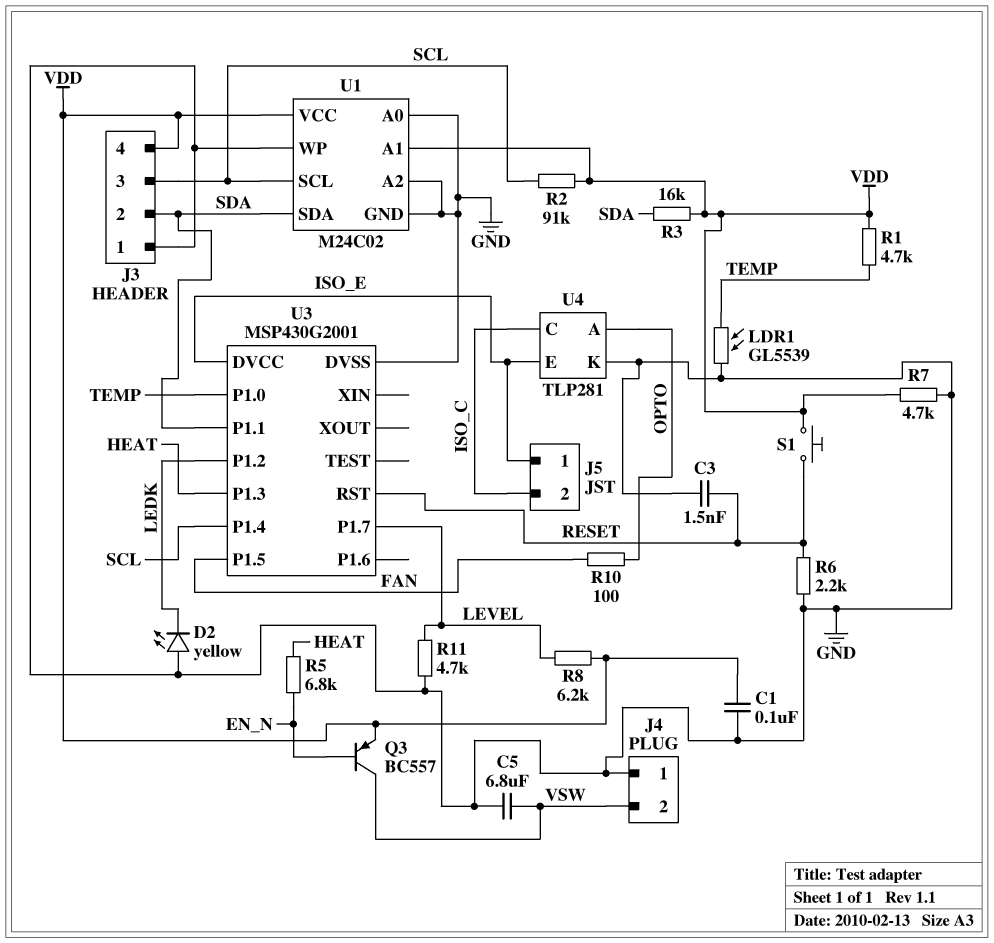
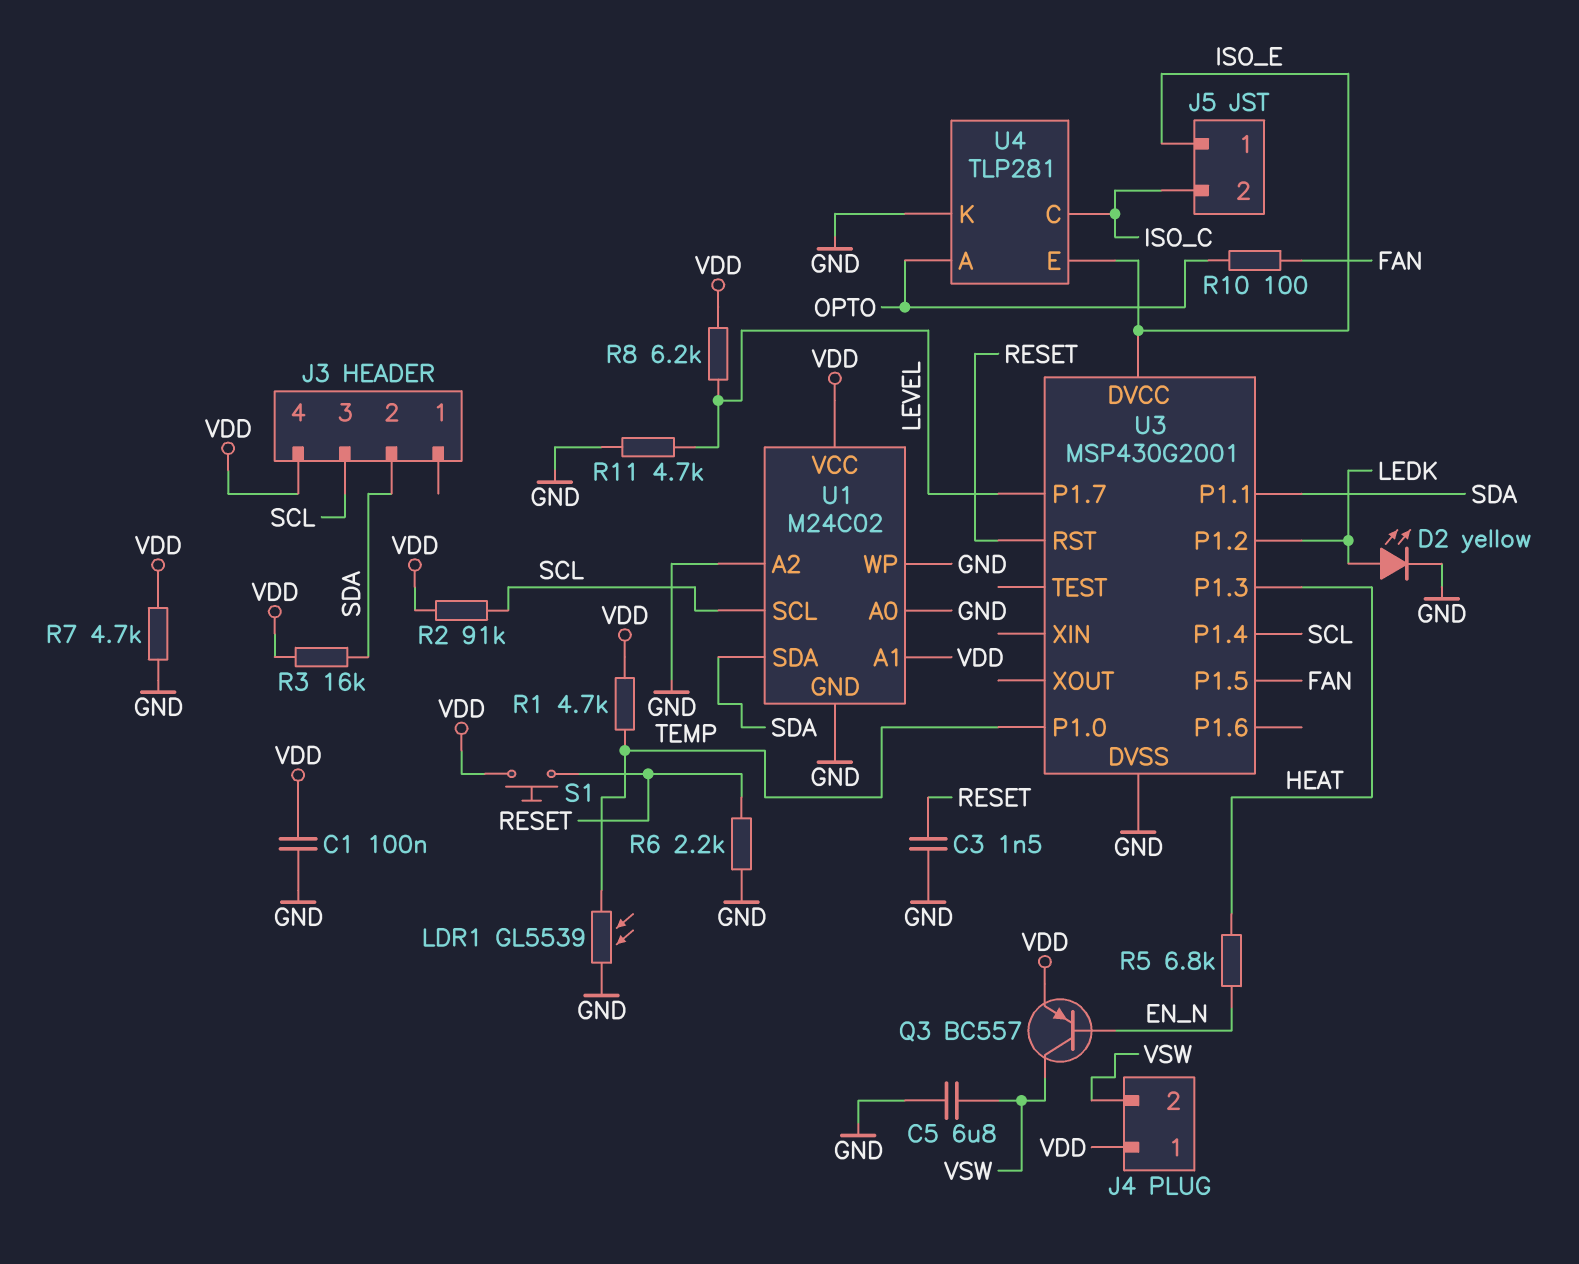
D2: LED yellow (A GND, K LEDK) -> LED yellow (A LEDK, K GND)
J3 pin 1: GND -> none
J4 pin 1: GND -> VDD

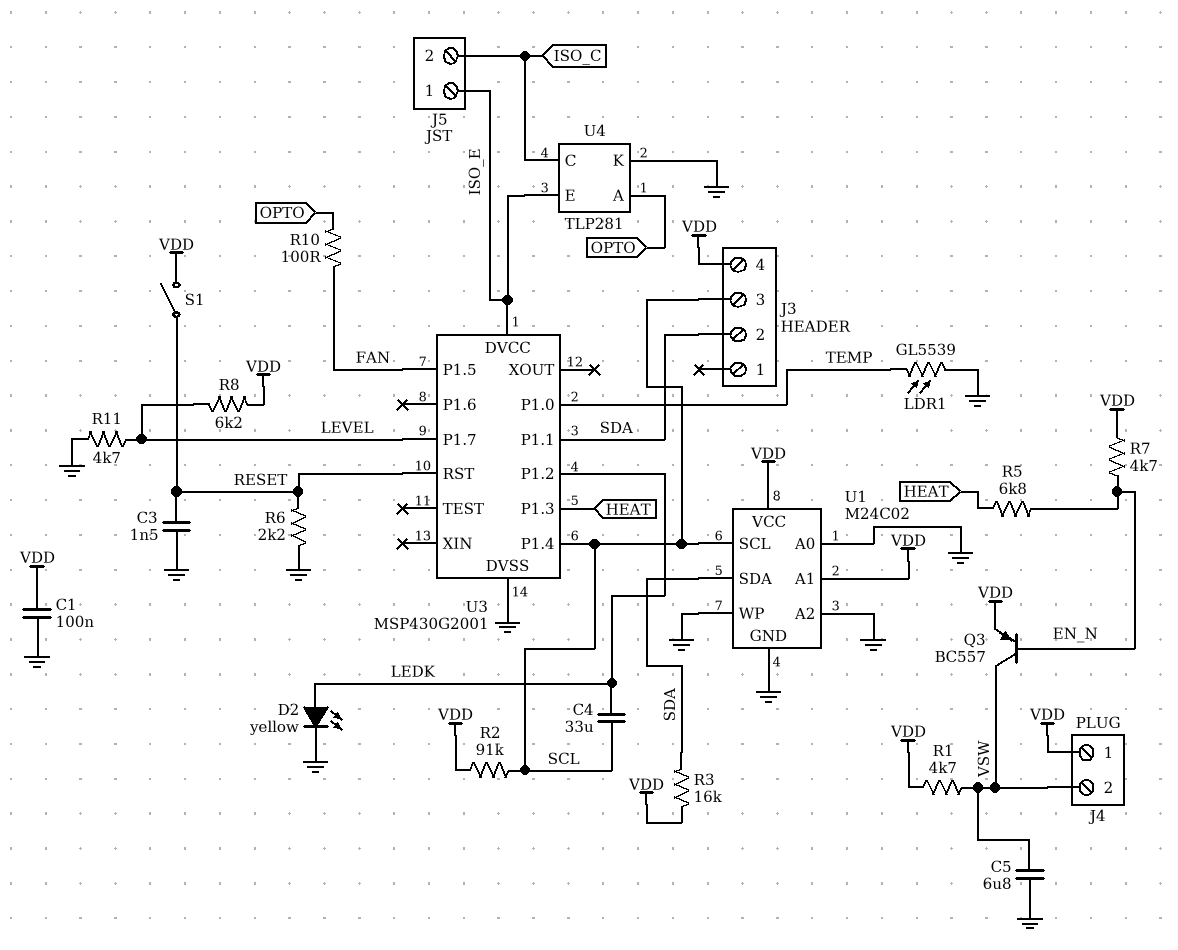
C4: none -> 33uF (LEDK, SCL)
R1: 4.7k (TEMP, VDD) -> 4.7k (VDD, VSW)
R7: 4.7k (GND, VDD) -> 4.7k (EN_N, VDD)
S1: button (RESET, VDD) -> switch (RESET, VDD)

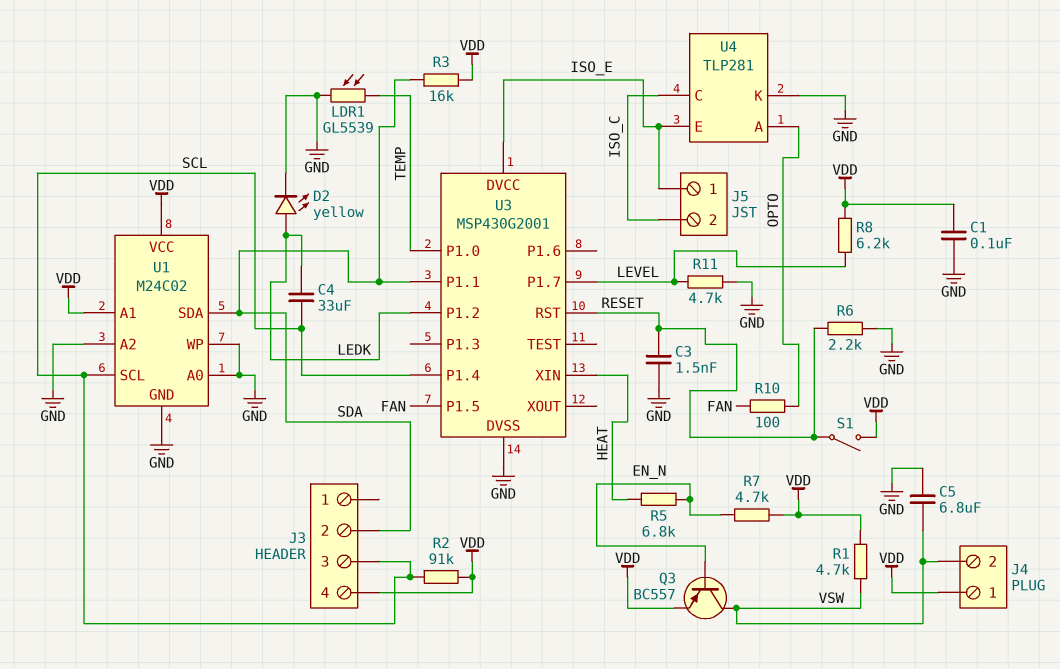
U3 pin P1.3: HEAT -> none
U3 pin XIN: none -> HEAT

